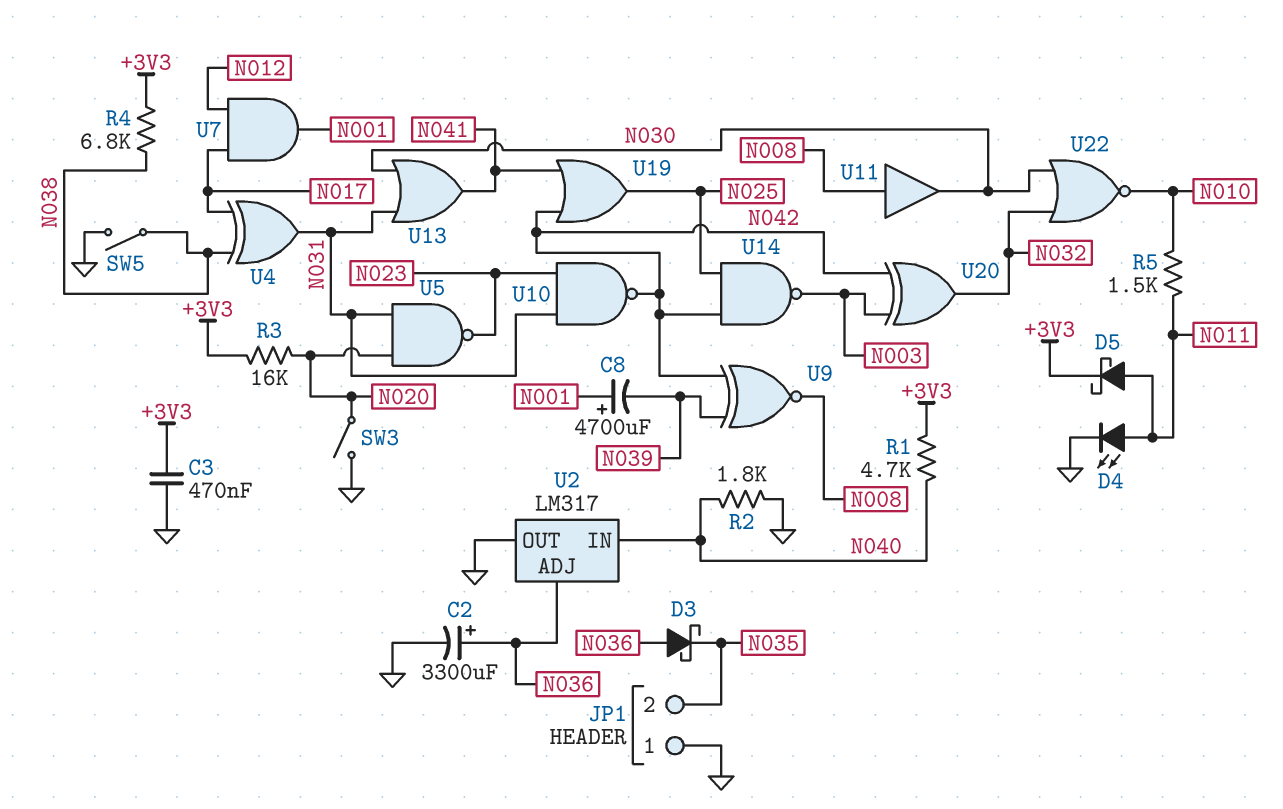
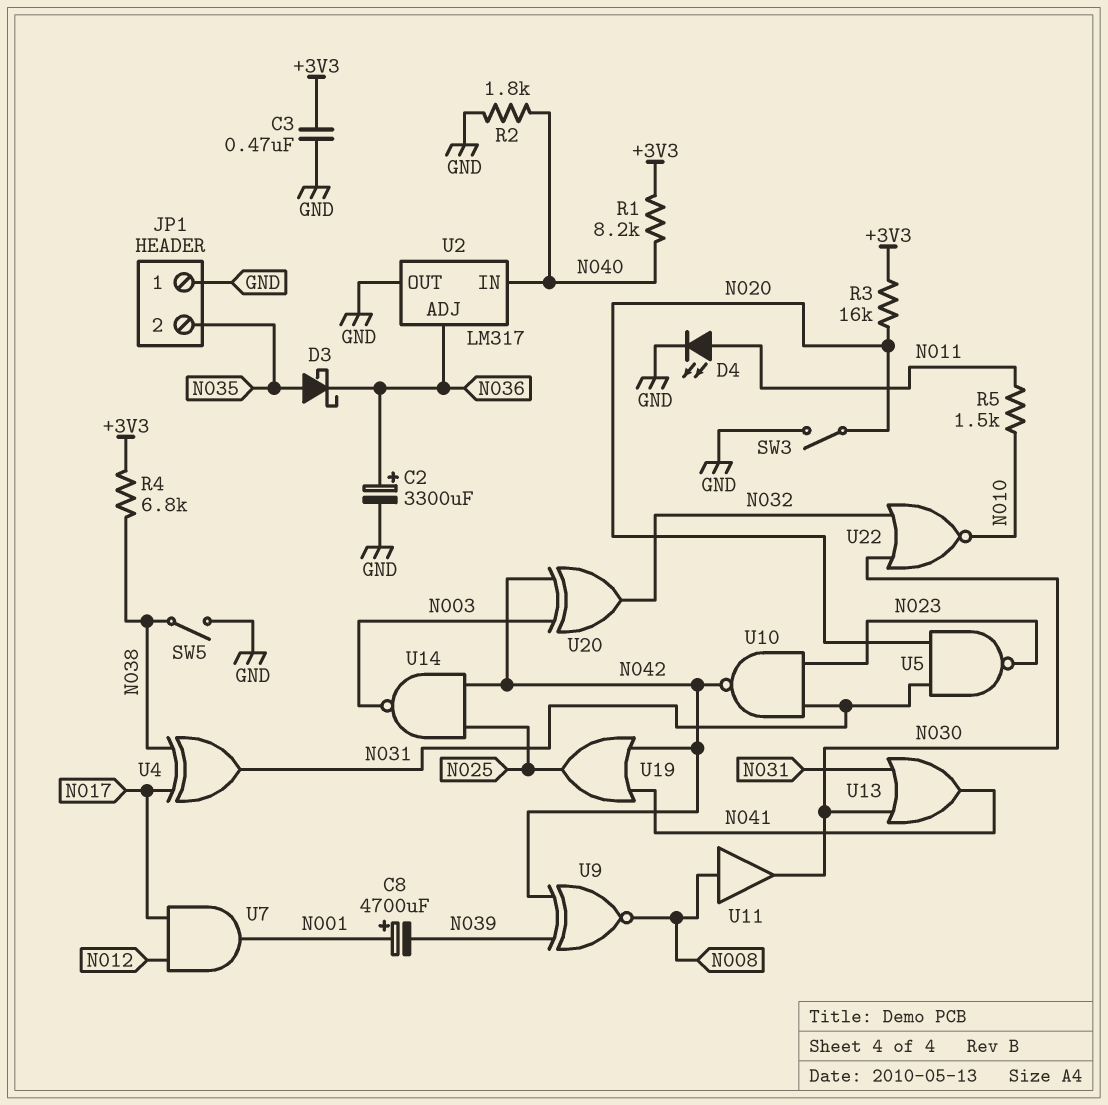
D3: schottky (A N036, K N035) -> schottky (A N035, K N036)
D5: schottky (A N011, K +3V3) -> none
R1: 4.7k (+3V3, N040) -> 8.2k (+3V3, N040)

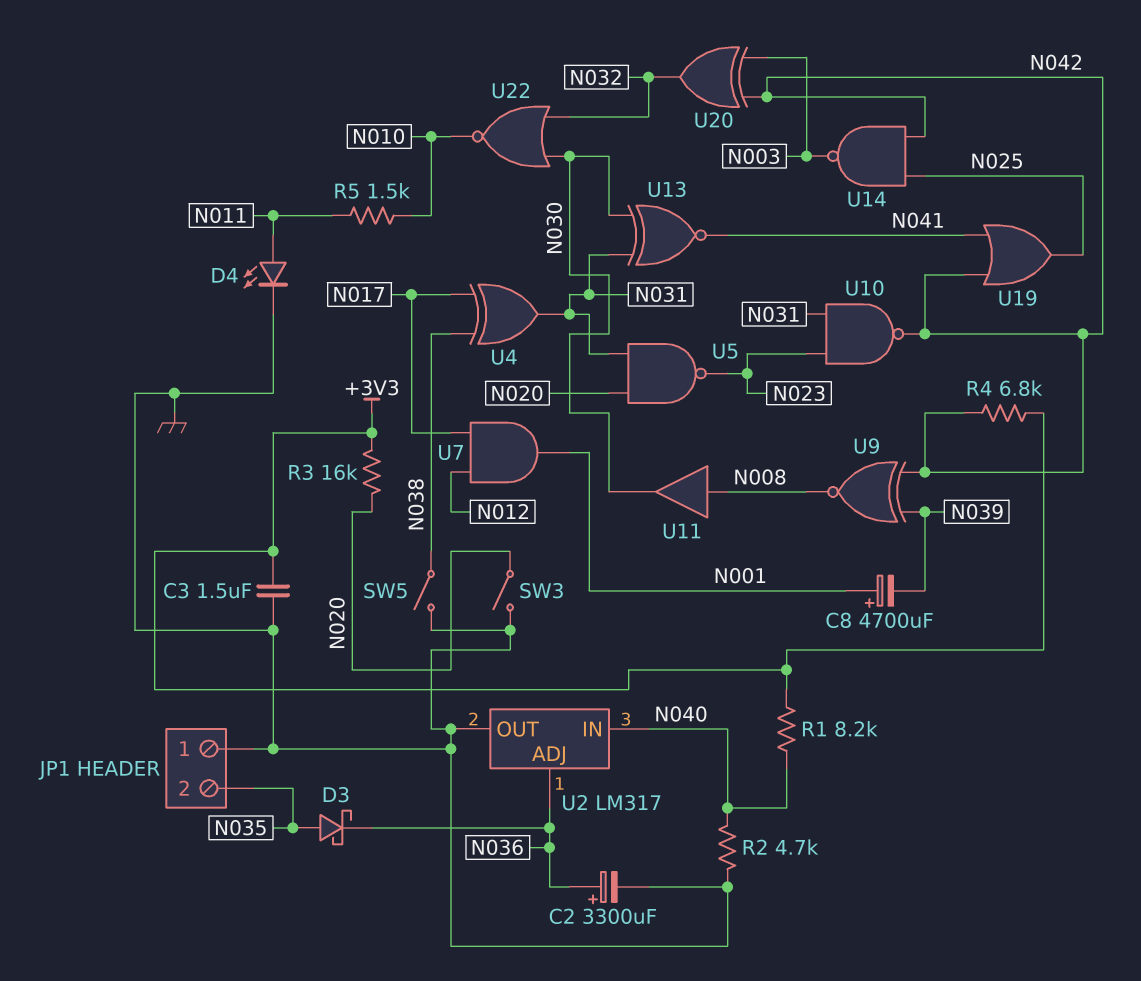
C3: 470nF (+3V3, GND) -> 1.5uF (+3V3, GND)
R2: 1.8k (GND, N040) -> 4.7k (GND, N040)
R4: 6.8k (+3V3, N038) -> 6.8k (+3V3, N042)
U13: OR (in N030, in N031, out N041) -> XNOR (in N030, in N031, out N041)

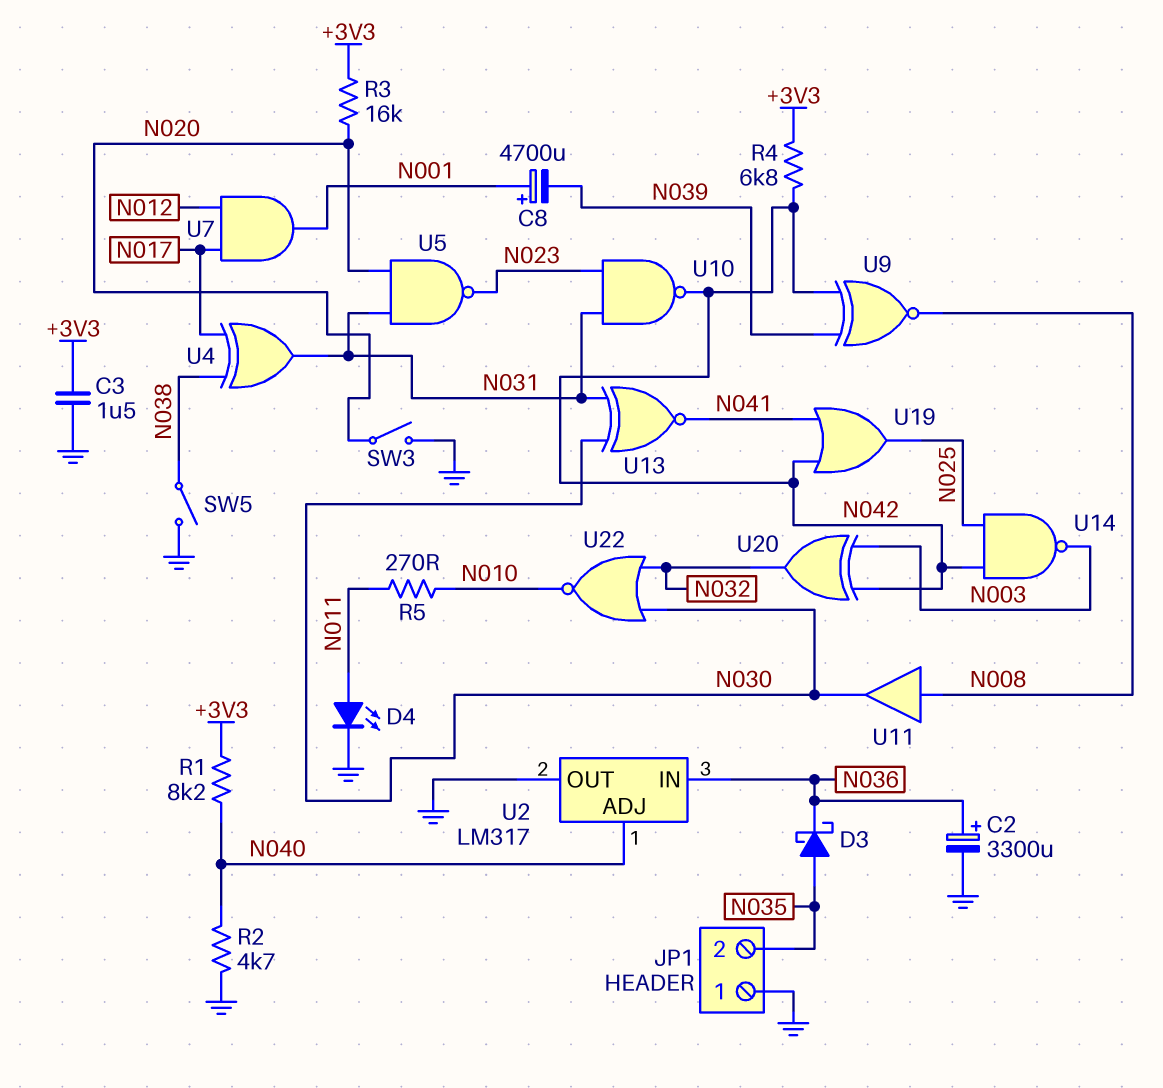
R5: 1.5k (N010, N011) -> 270 (N010, N011)
U2 pin ADJ: N036 -> N040
U2 pin IN: N040 -> N036

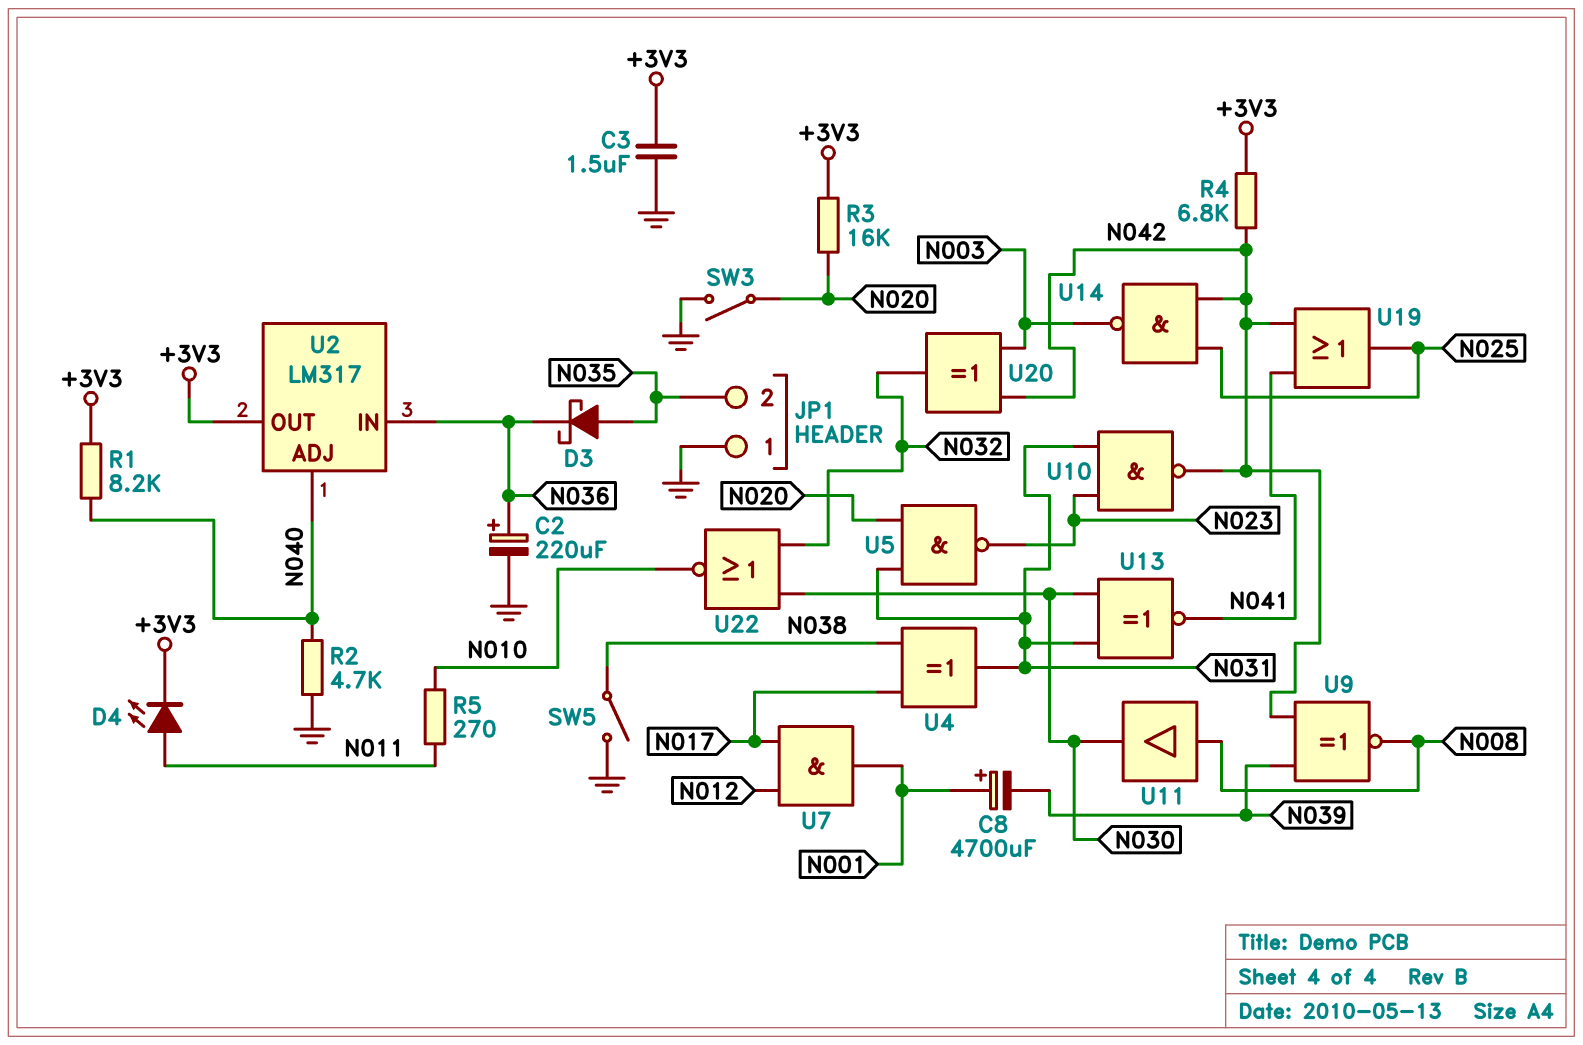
C2: 3300uF (plus N036, minus GND) -> 220uF (plus N036, minus GND)
D4: LED (A N011, K GND) -> LED (A N011, K +3V3)
U2 pin OUT: GND -> +3V3

